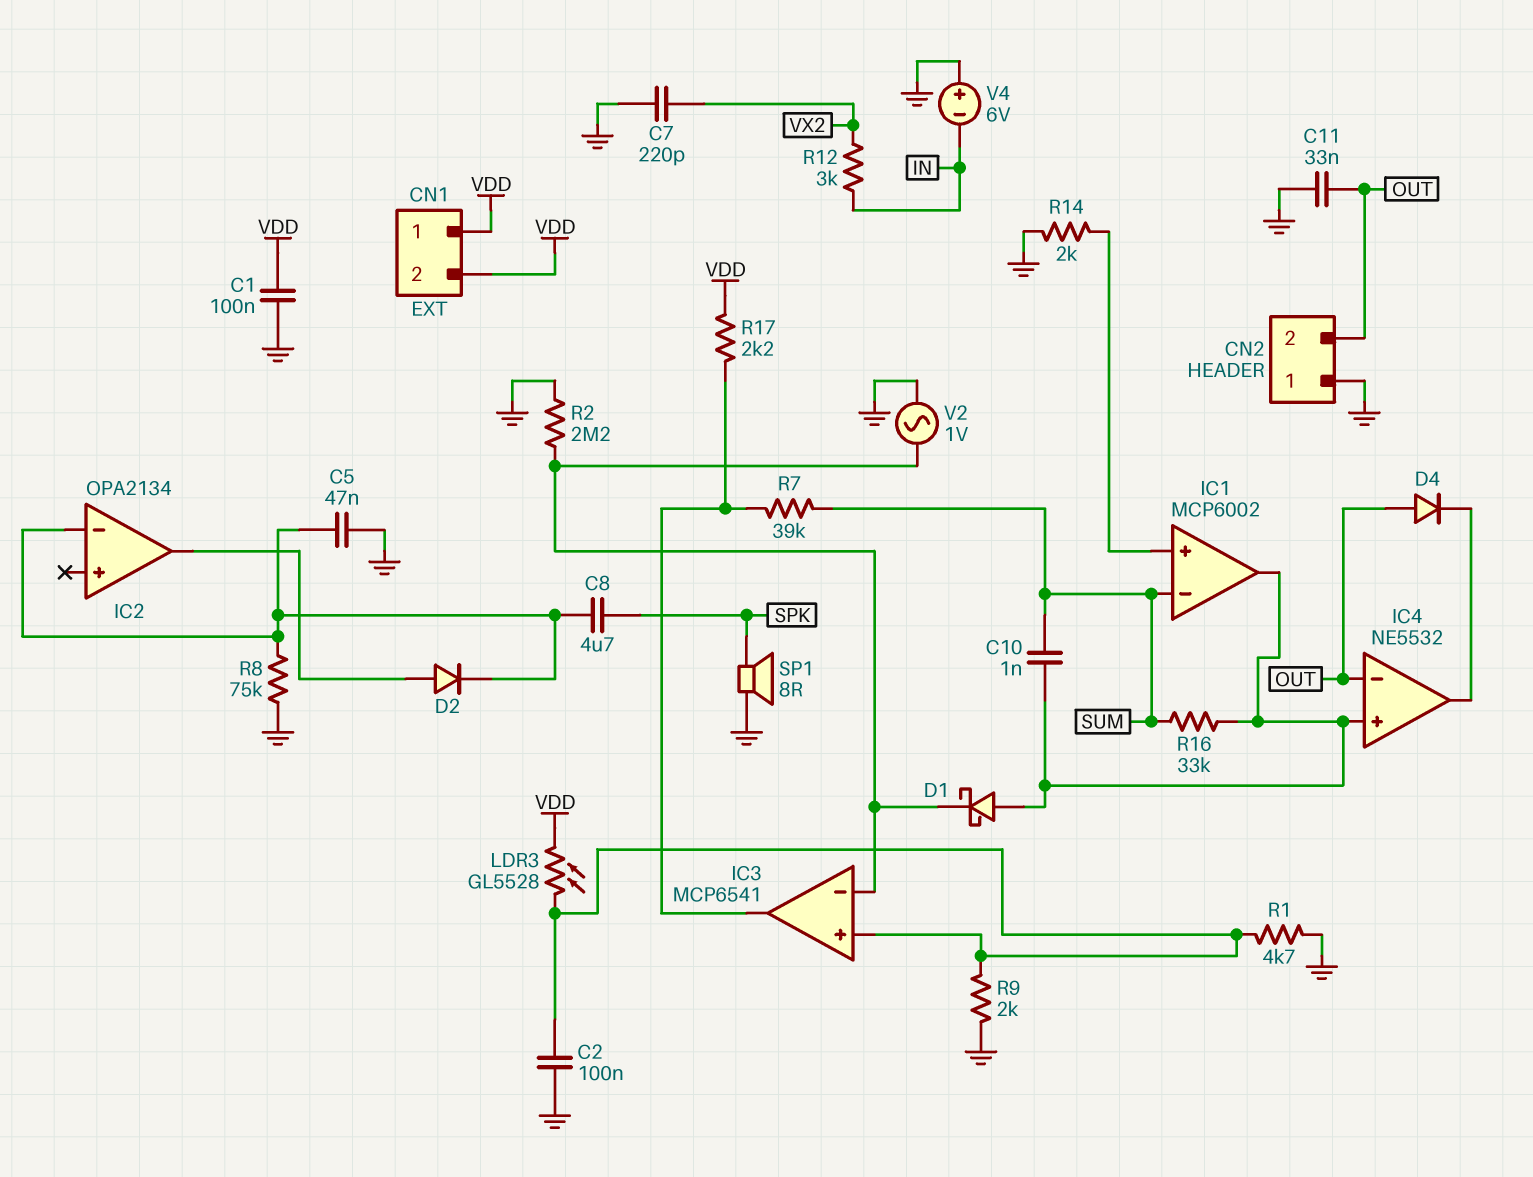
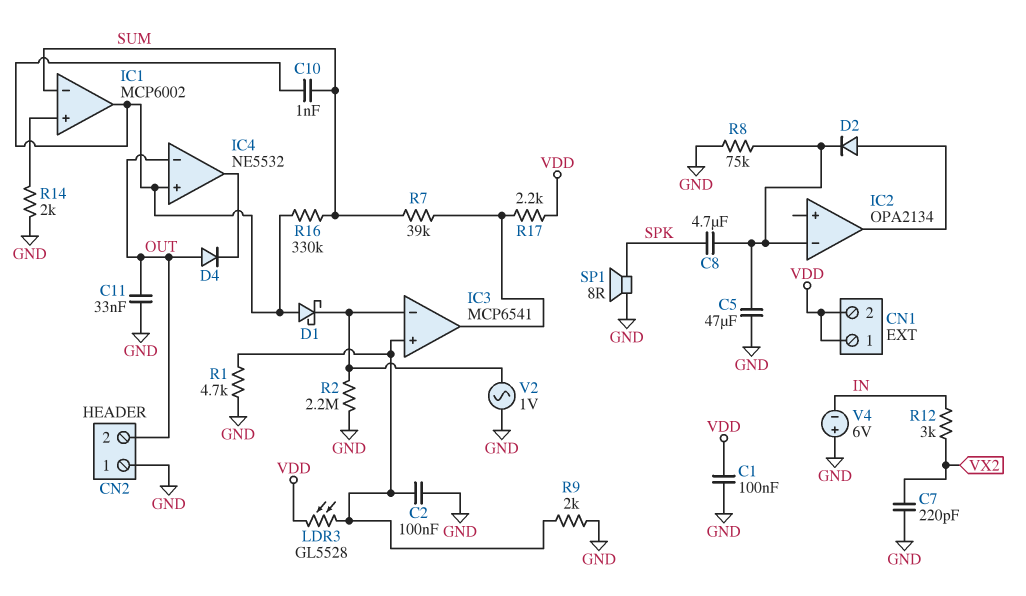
C5: 47nF (GND, IC2/in-) -> 47uF (GND, IC2/in-)
R16: 33k (IC1/out, SUM) -> 330k (IC1/out, SUM)

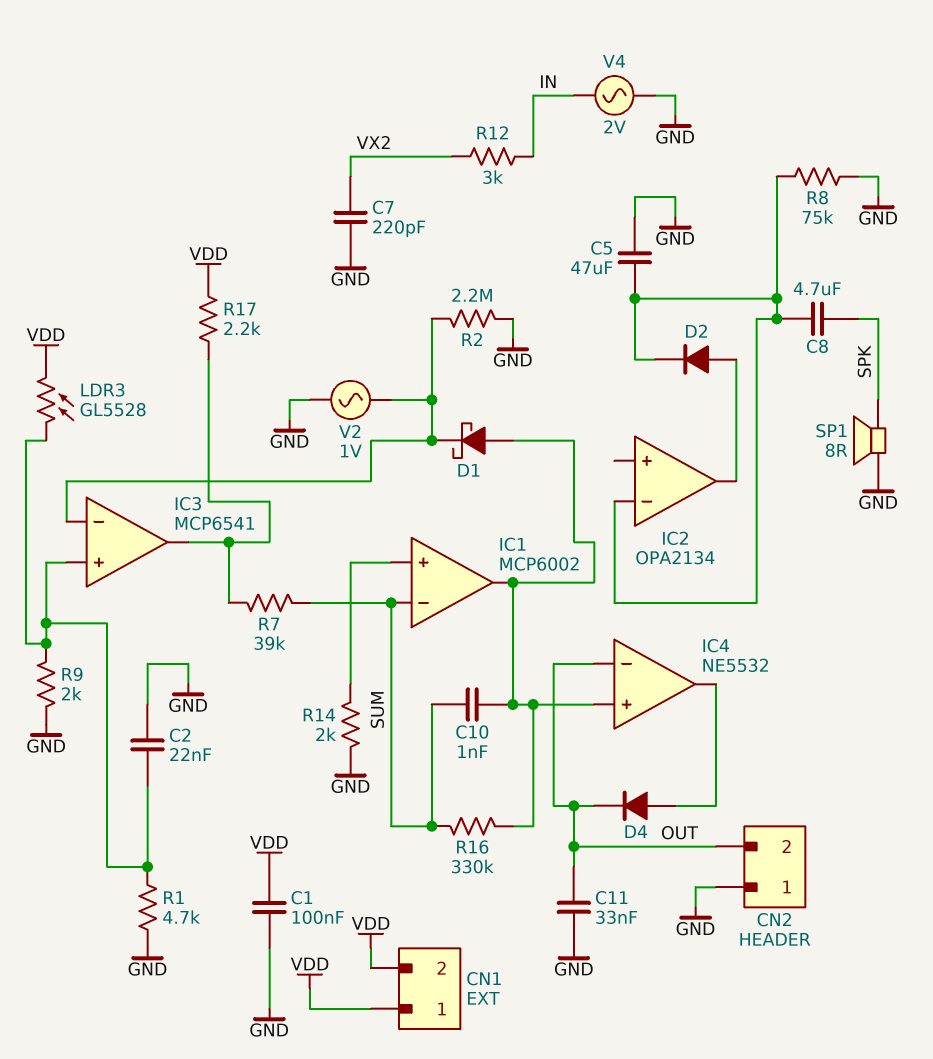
C2: 100nF (GND, IC3/in+) -> 22nF (GND, IC3/in+)
D4: diode (A OUT, K IC4/out) -> diode (A IC4/out, K OUT)
V4: 6V (plus GND, minus IN) -> AC 2V (GND, IN)

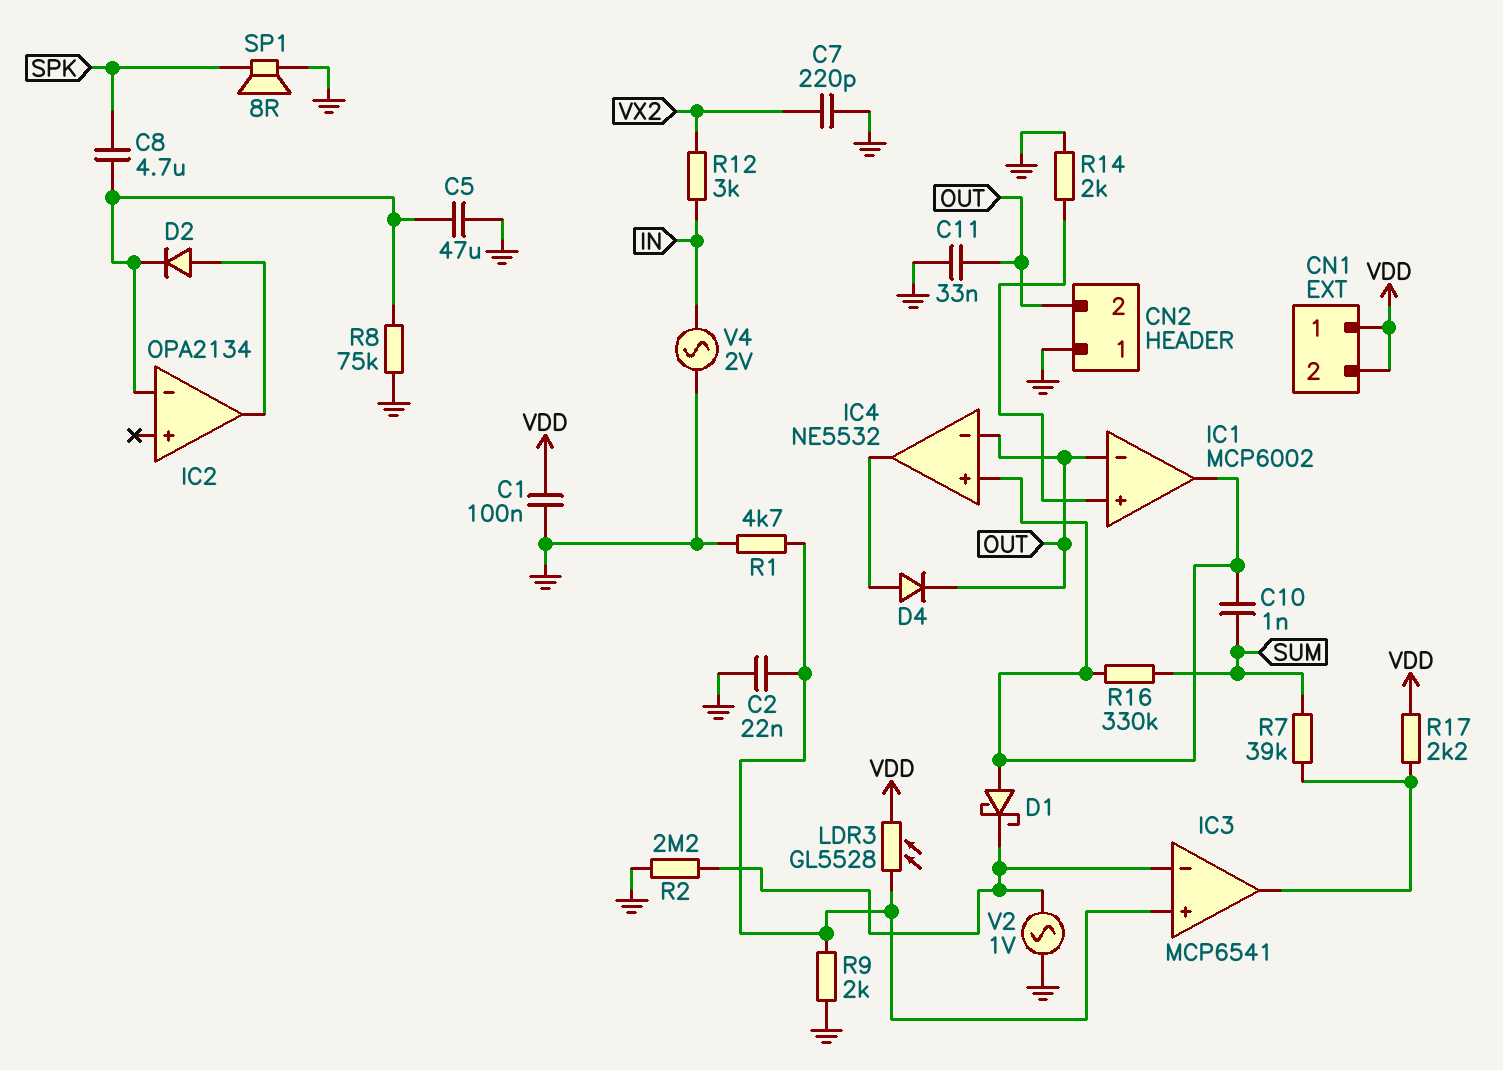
IC1 pin in-: SUM -> OUT

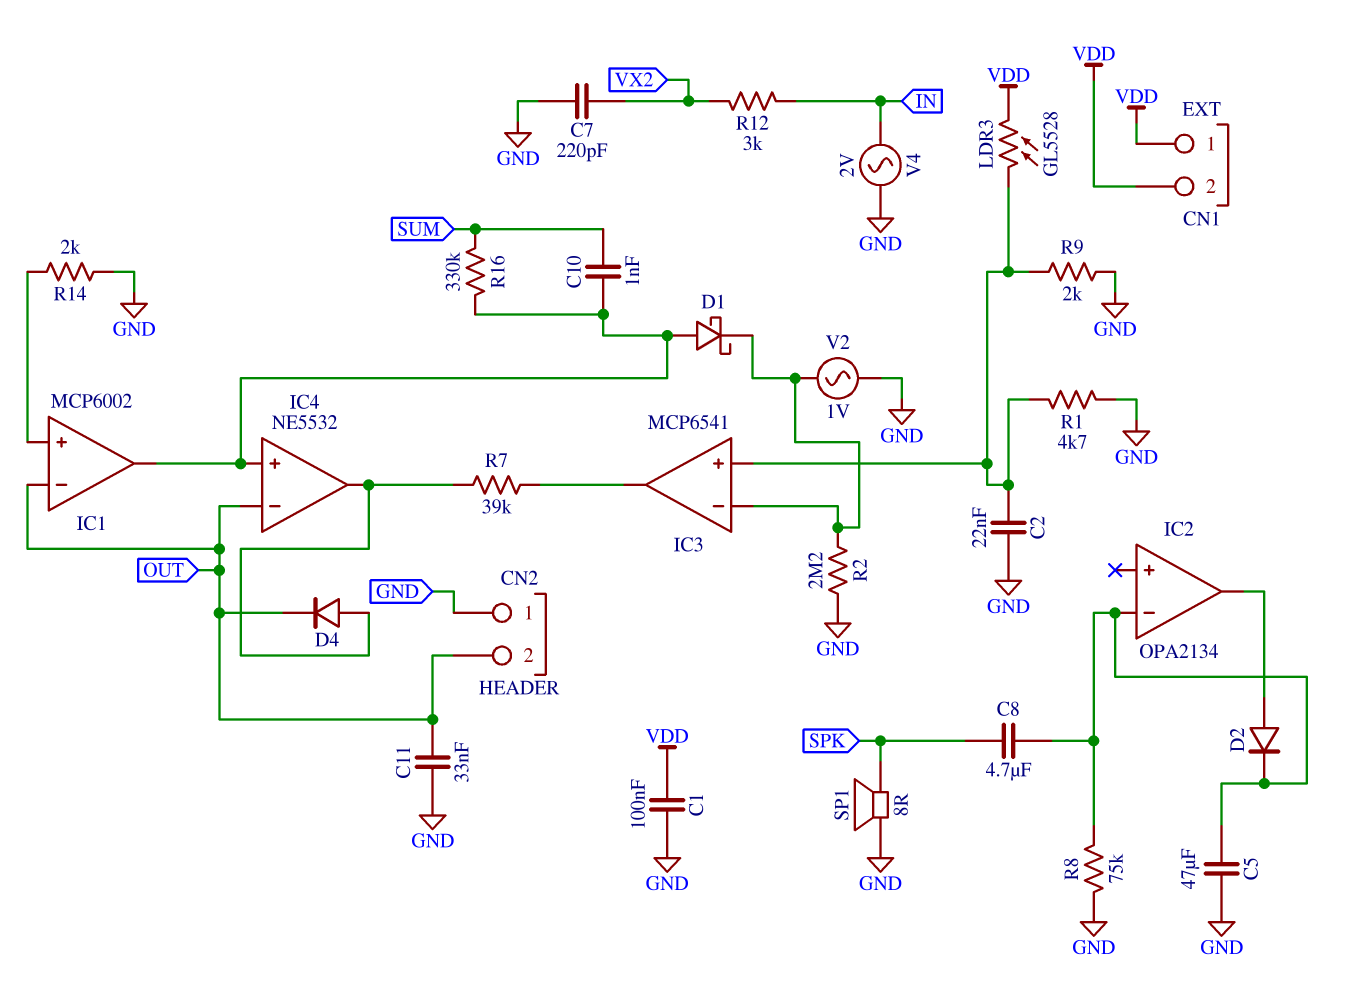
R7: 39k (IC3/out, SUM) -> 39k (IC3/out, IC4/out)
R17: 2.2k (IC3/out, VDD) -> none

